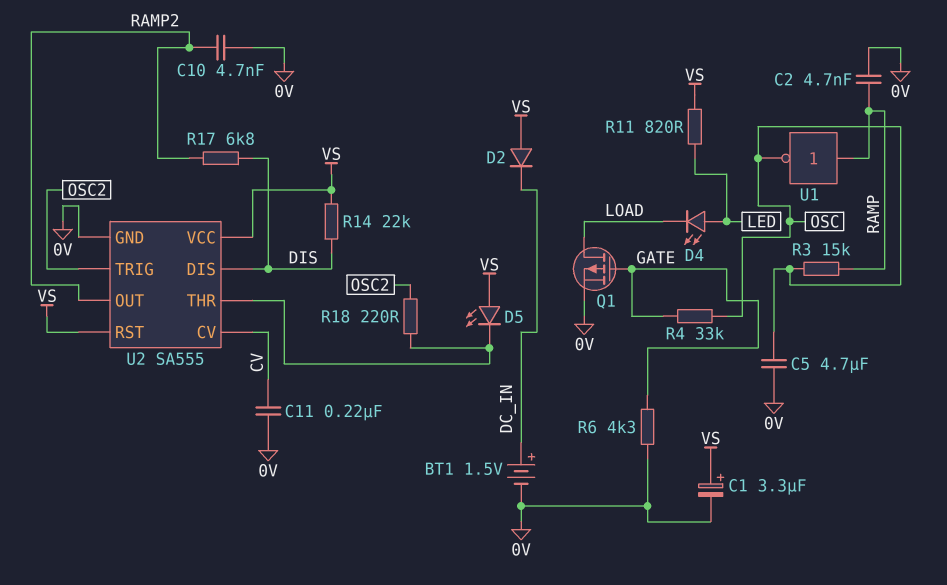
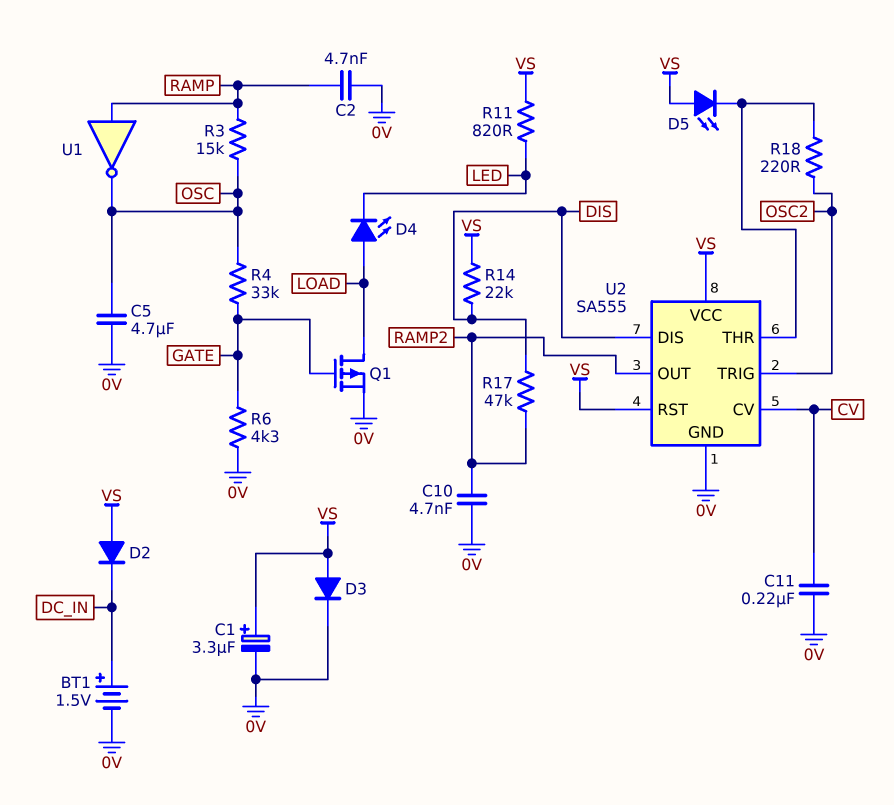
D3: none -> diode (A VS, K 0V)
D4: LED (A LED, K LOAD) -> LED (A LOAD, K LED)
R17: 6.8k (DIS, RAMP2) -> 47k (DIS, RAMP2)

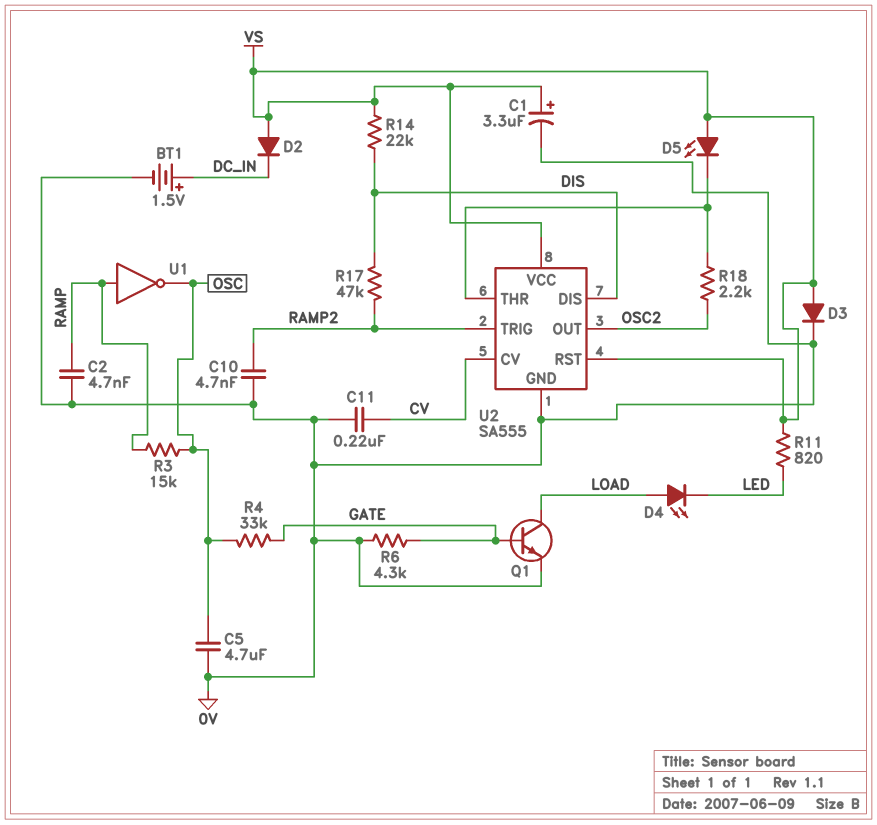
Q1: PMOS (G GATE, D LOAD, S 0V) -> NPN (B GATE, C LOAD, E 0V)
R18: 220 (OSC2, U2/THR) -> 2.2k (OSC2, U2/THR)
U2 pin OUT: RAMP2 -> OSC2
U2 pin TRIG: OSC2 -> RAMP2

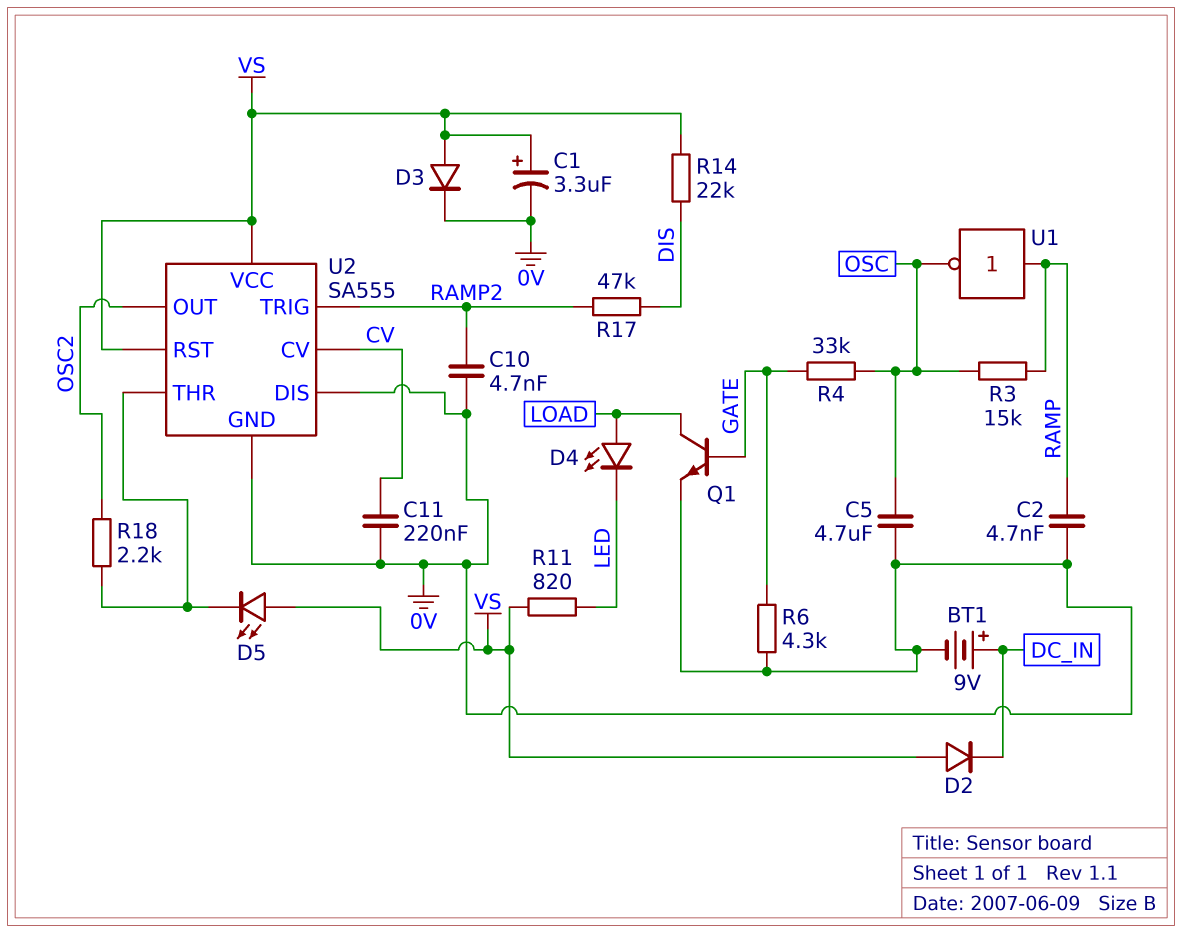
BT1: 1.5V (plus DC_IN, minus 0V) -> 9V (plus DC_IN, minus 0V)
U2 pin DIS: DIS -> 0V

